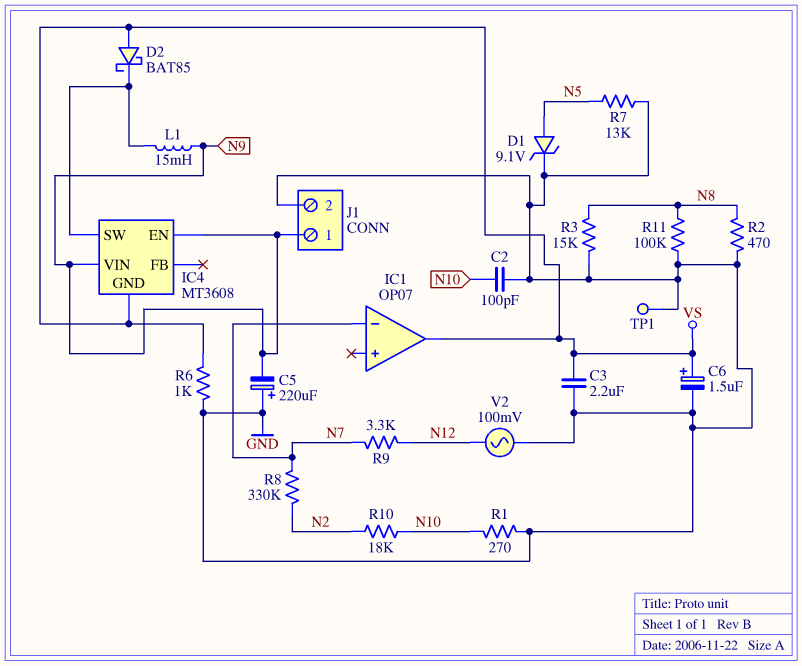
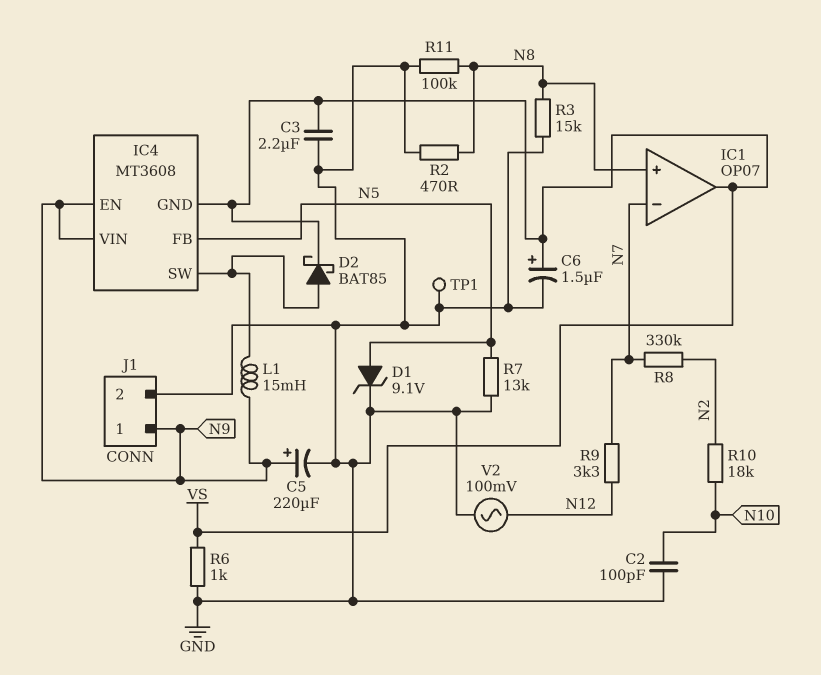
C5: 220uF (plus GND, minus N9) -> 220uF (plus N9, minus GND)
D2: schottky BAT85 (A VS, K IC4/SW) -> schottky BAT85 (A IC4/SW, K VS)
IC1 pin in+: none -> N8
IC4 pin FB: none -> N5
R1: 270 (GND, N10) -> none

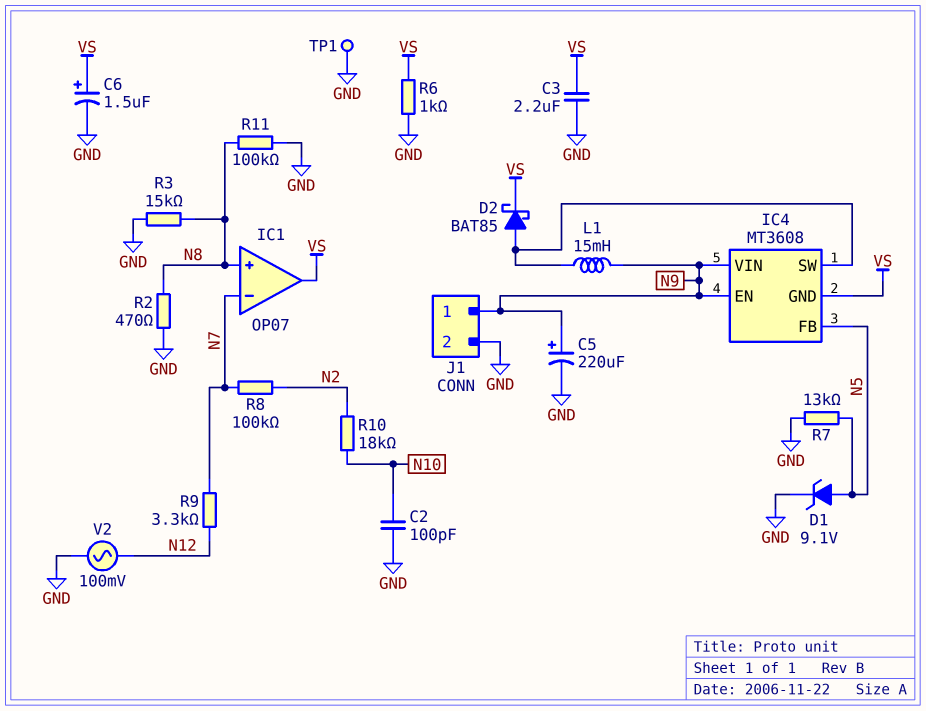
R8: 330k (N2, N7) -> 100k (N2, N7)

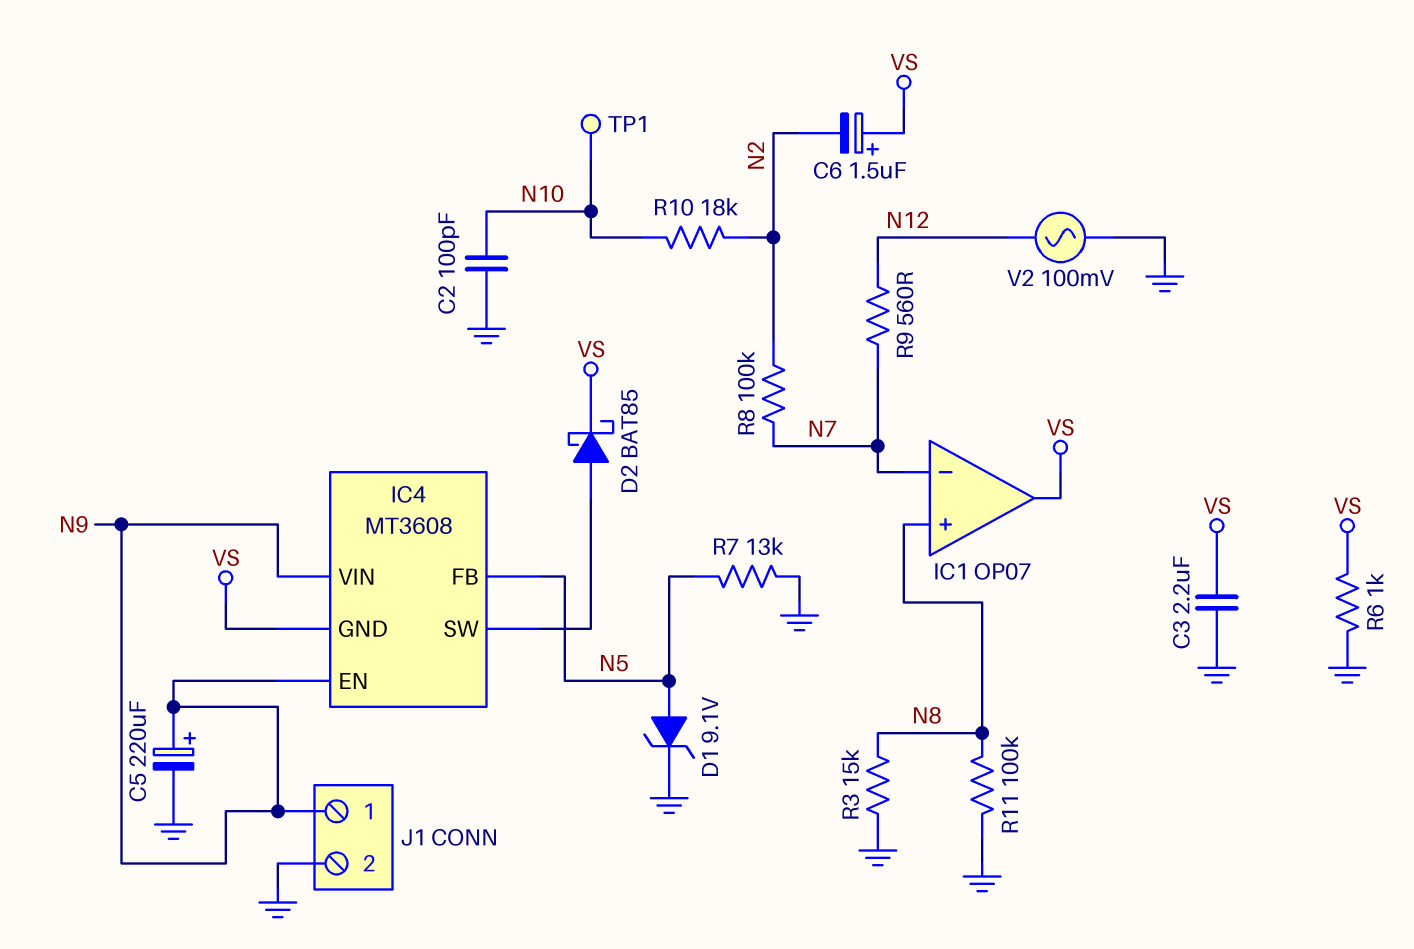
C6: 1.5uF (plus VS, minus GND) -> 1.5uF (plus VS, minus N2)
L1: 15mH (IC4/SW, N9) -> none
R2: 470 (GND, N8) -> none
R9: 3.3k (N7, N12) -> 560 (N7, N12)
TP1: test point (GND) -> test point (N10)

